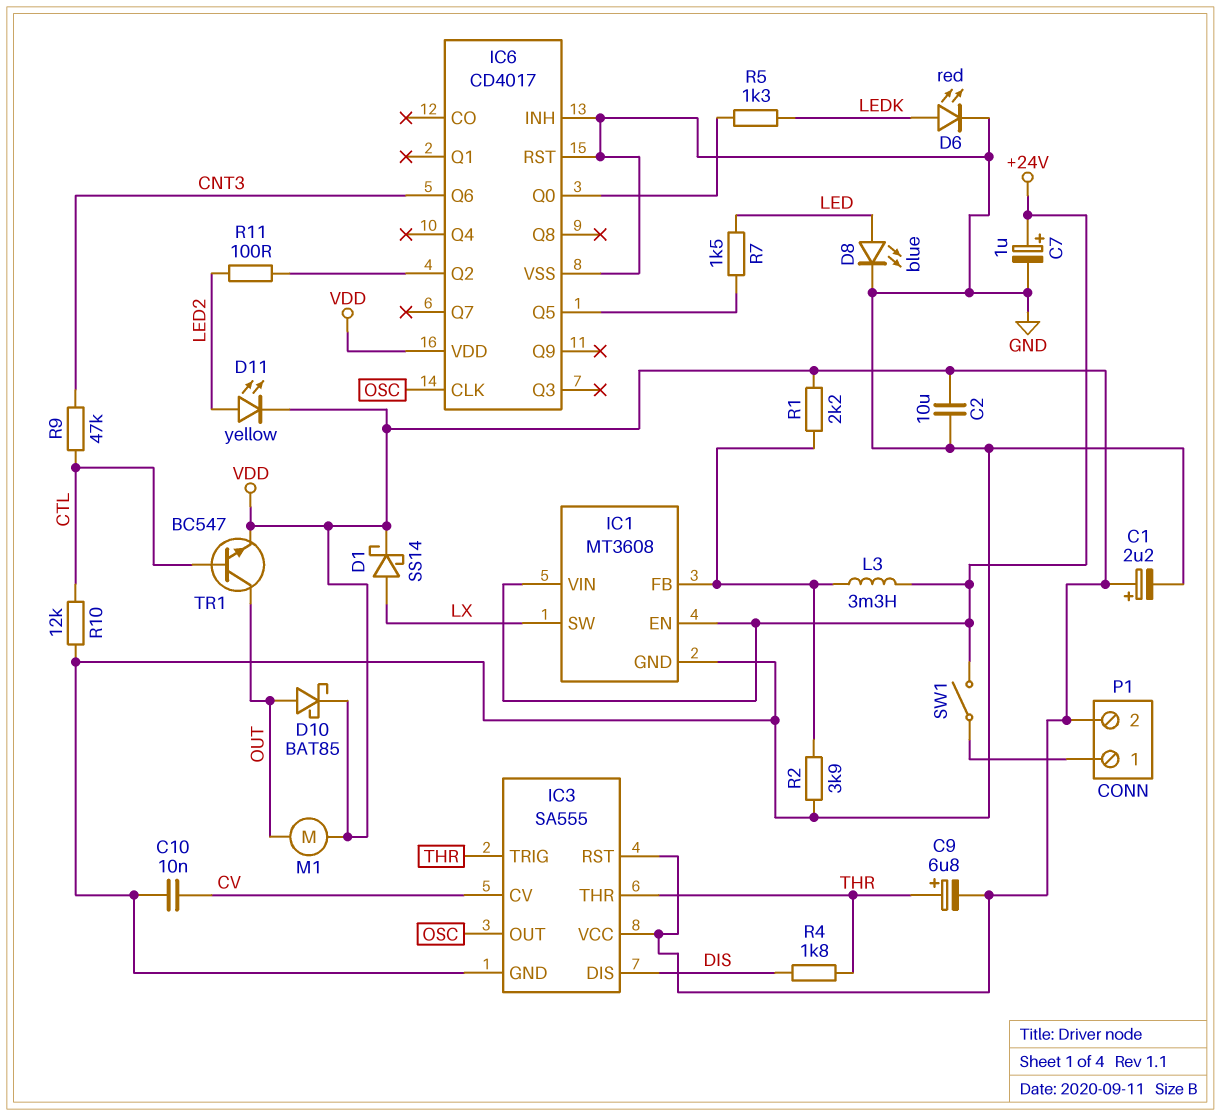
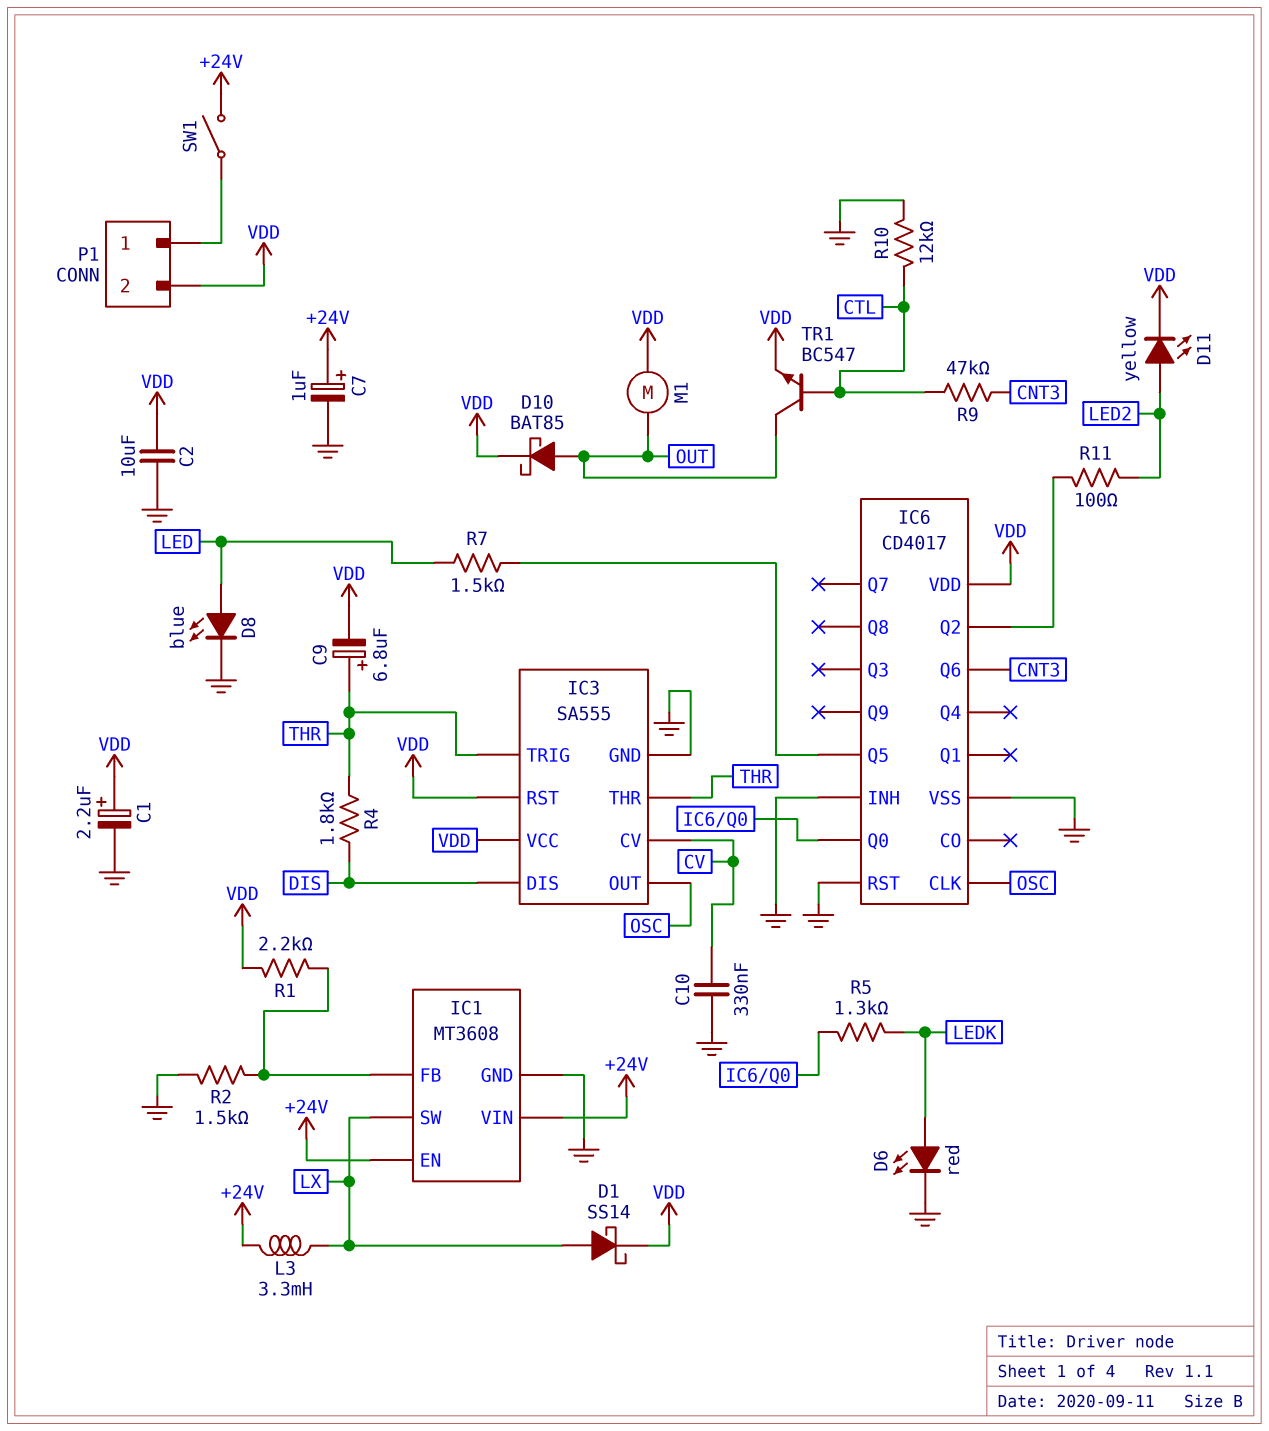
C10: 10nF (CV, GND) -> 330nF (CV, GND)
L3: 3.3mH (+24V, IC1/FB) -> 3.3mH (+24V, LX)
R2: 3.9k (GND, IC1/FB) -> 1.5k (GND, IC1/FB)

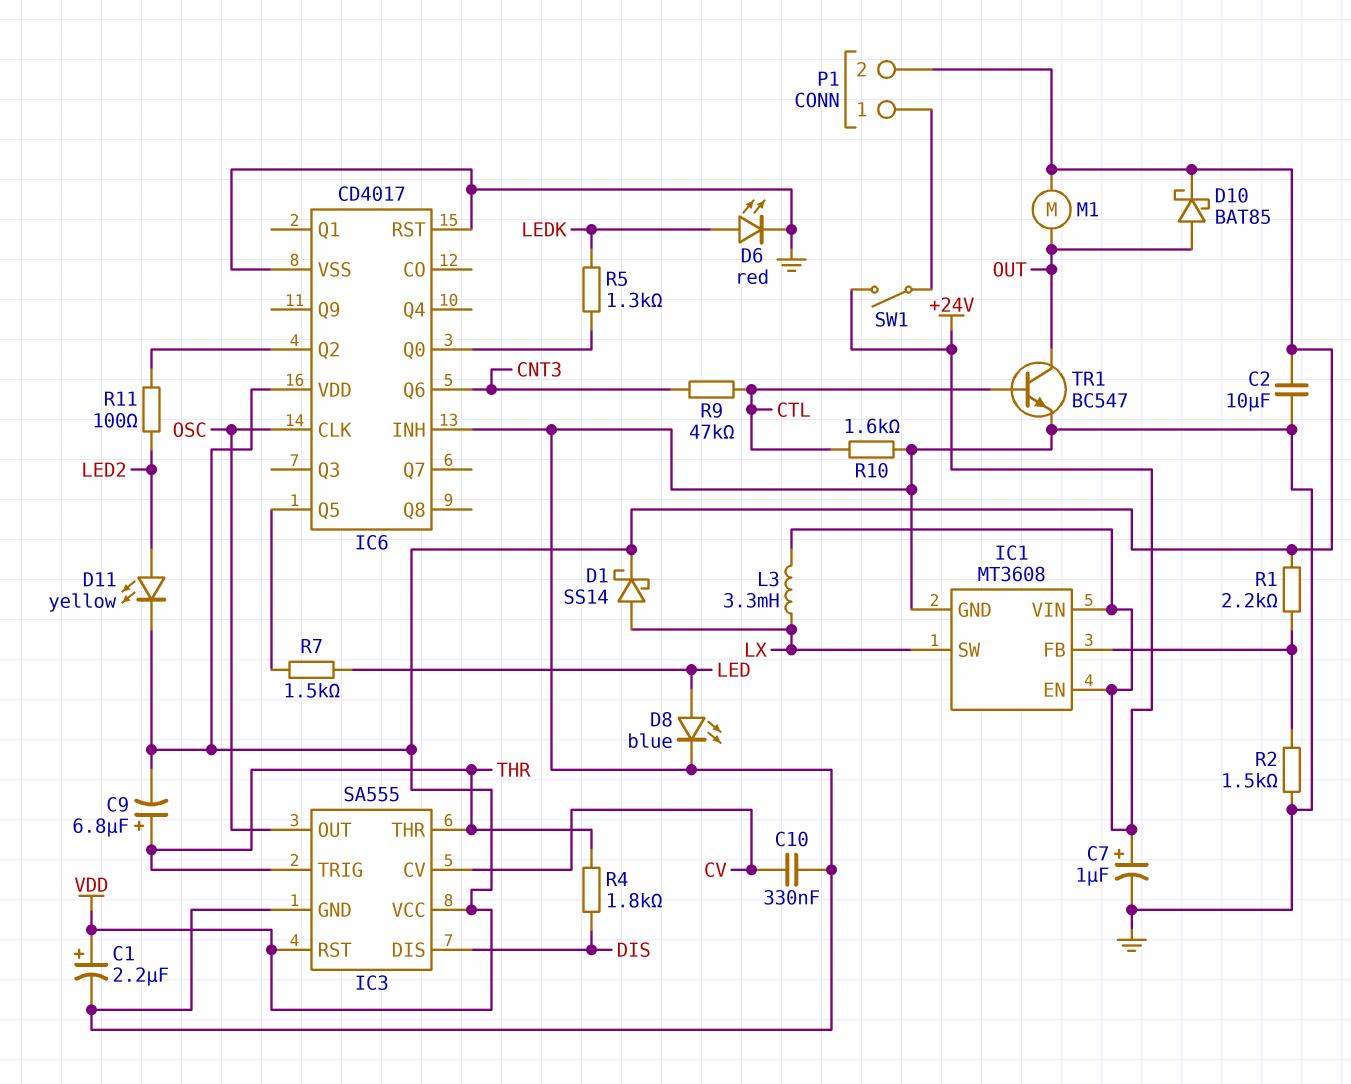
R10: 12k (CTL, GND) -> 1.6k (CTL, GND)
TR1: NPN BC547 (B CTL, C OUT, E VDD) -> NPN BC547 (B CTL, C OUT, E GND)

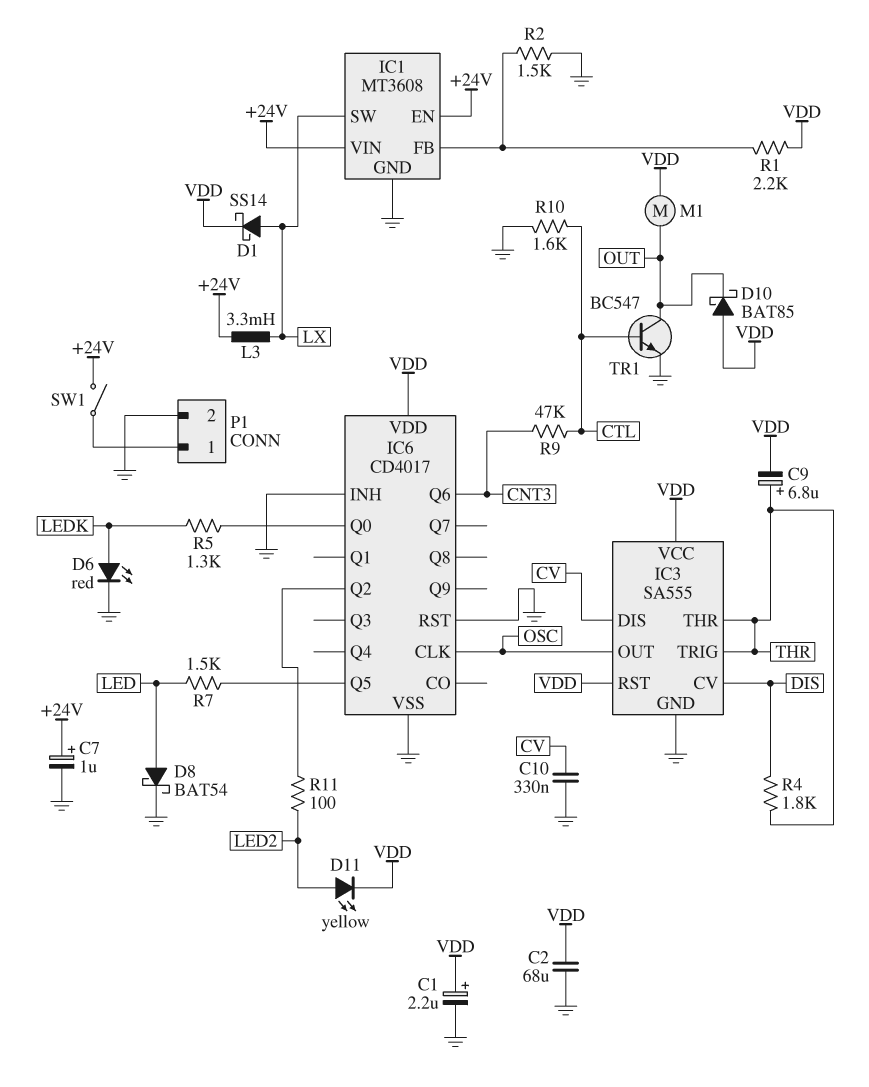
C2: 10uF (GND, VDD) -> 68uF (GND, VDD)
D8: LED blue (A LED, K GND) -> schottky BAT54 (A LED, K GND)
D10: schottky BAT85 (A OUT, K VDD) -> schottky BAT85 (A VDD, K OUT)
IC3 pin CV: CV -> DIS
IC3 pin DIS: DIS -> CV
P1 pin 2: VDD -> GND

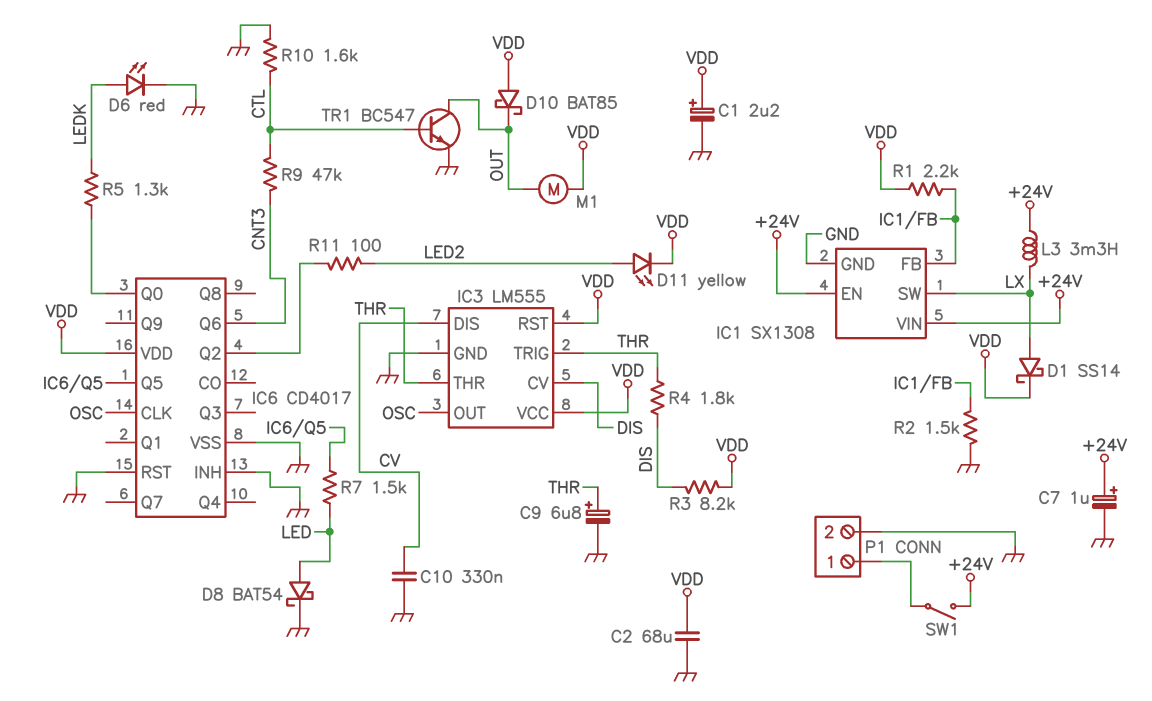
C9: 6.8uF (plus THR, minus VDD) -> 6.8uF (plus THR, minus GND)
IC1: MT3608 -> SX1308
IC3: SA555 -> LM555
R3: none -> 8.2k (DIS, VDD)

